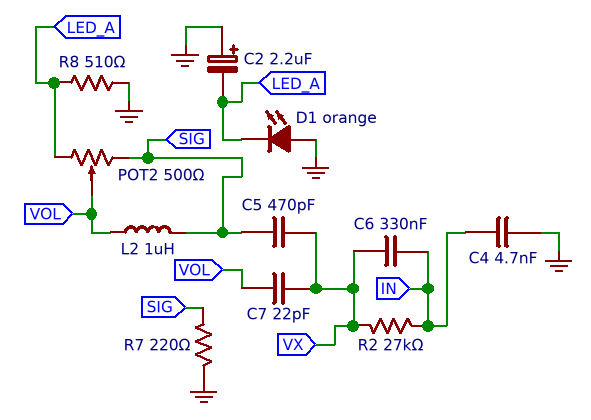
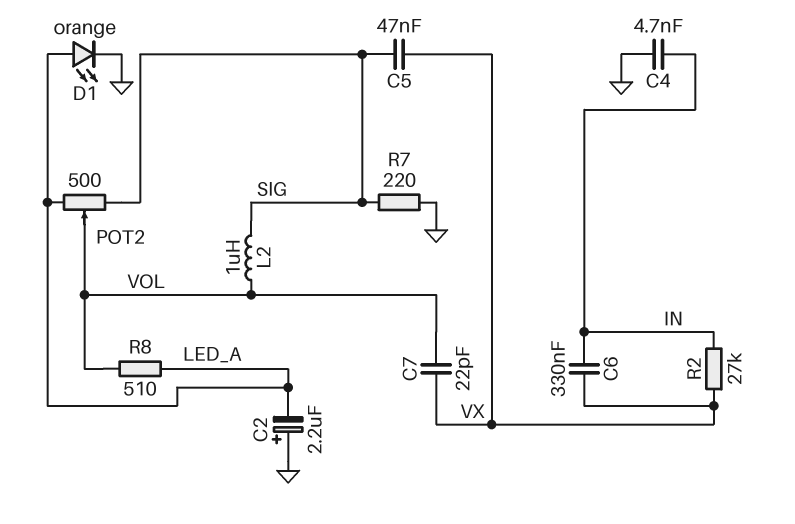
C5: 470pF (SIG, VX) -> 47nF (SIG, VX)
D1: LED orange (A GND, K LED_A) -> LED orange (A LED_A, K GND)
R8: 510 (GND, LED_A) -> 510 (LED_A, VOL)

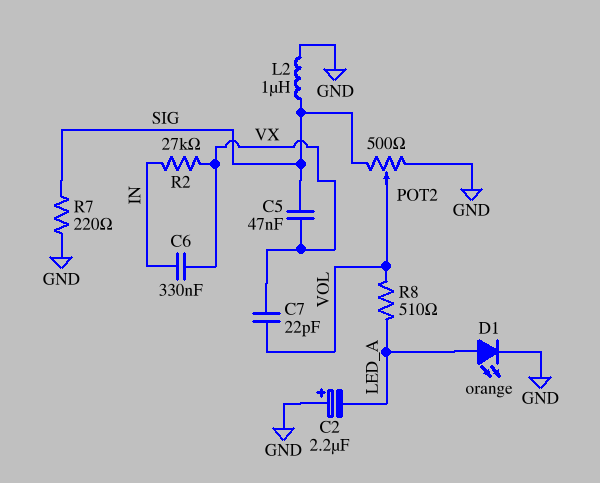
C4: 4.7nF (GND, IN) -> none
L2: 1uH (SIG, VOL) -> 1uH (GND, SIG)
POT2: 500 (LED_A, SIG, wiper VOL) -> 500 (GND, SIG, wiper VOL)

